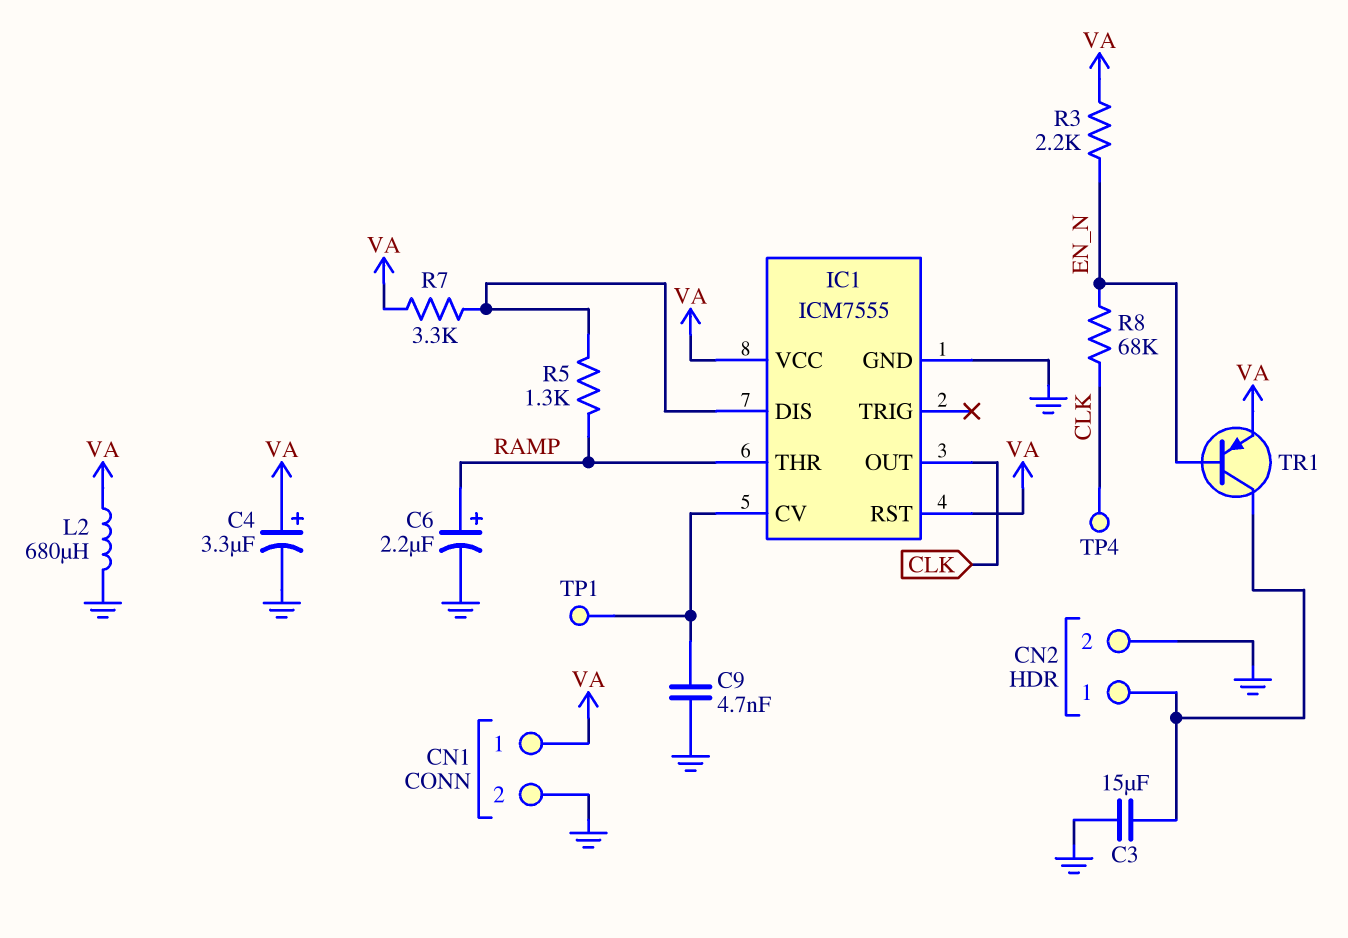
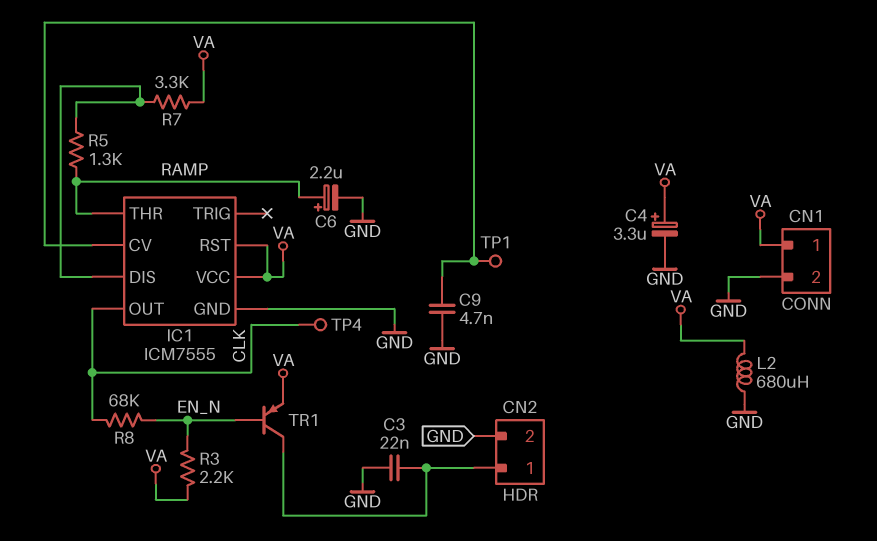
C3: 15uF (CN2/1, GND) -> 22nF (CN2/1, GND)

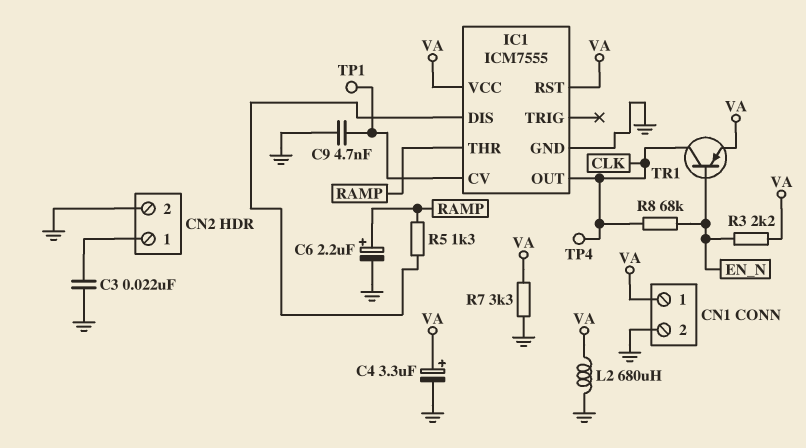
R7: 3.3k (IC1/DIS, VA) -> 3.3k (GND, VA)
TR1: PNP (B EN_N, C CN2/1, E VA) -> PNP (B EN_N, C CLK, E VA)

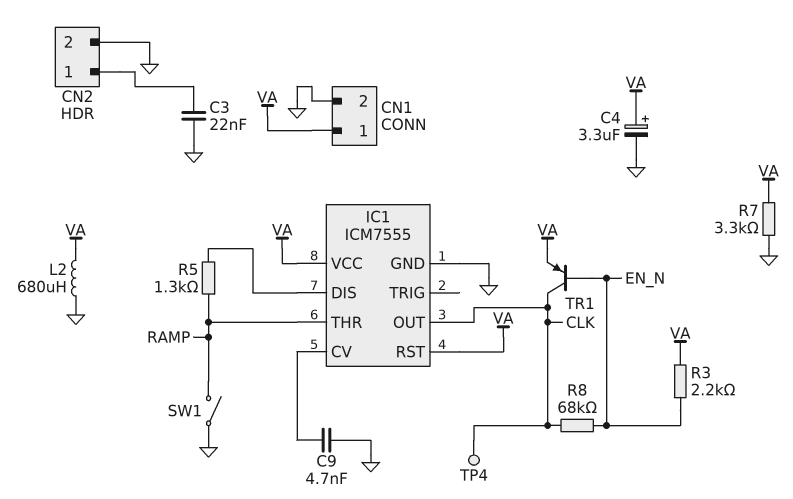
C6: 2.2uF (plus RAMP, minus GND) -> none
SW1: none -> switch (GND, RAMP)
TP1: test point (IC1/CV) -> none

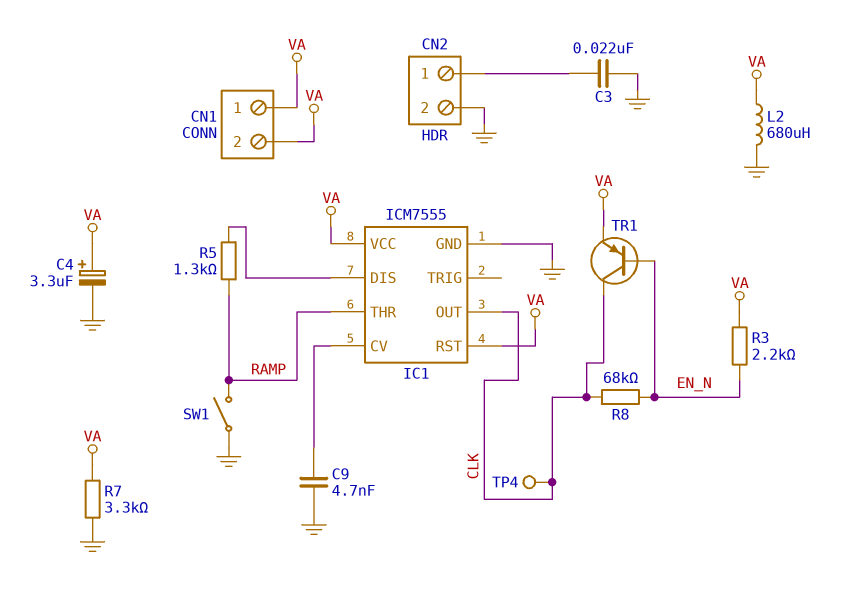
CN1 pin 2: GND -> VA

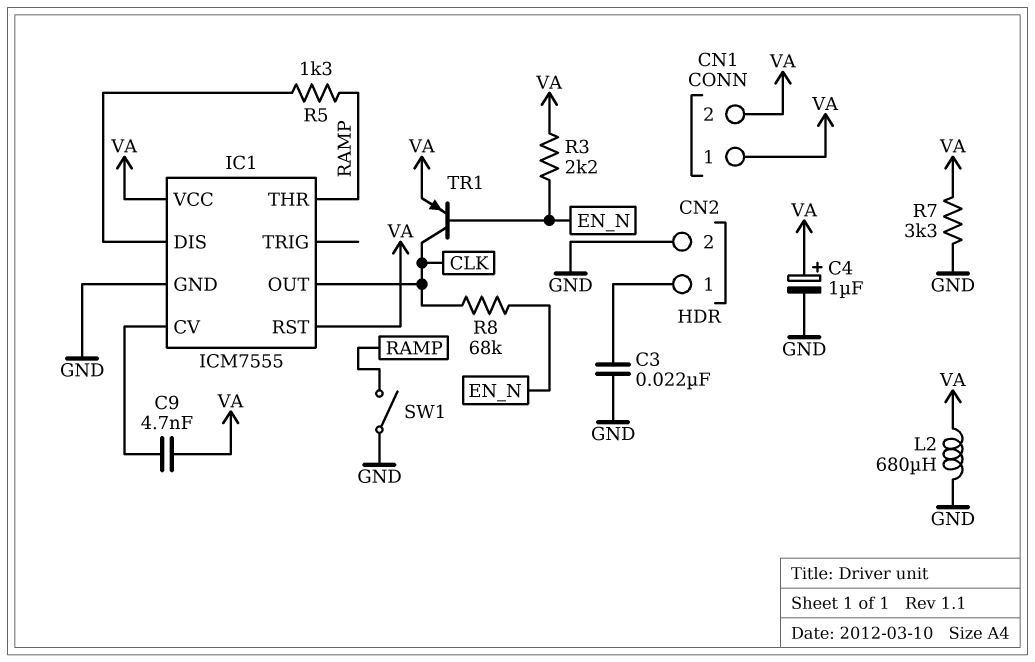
C4: 3.3uF (plus VA, minus GND) -> 1uF (plus VA, minus GND)
C9: 4.7nF (GND, IC1/CV) -> 4.7nF (IC1/CV, VA)
TP4: test point (CLK) -> none

